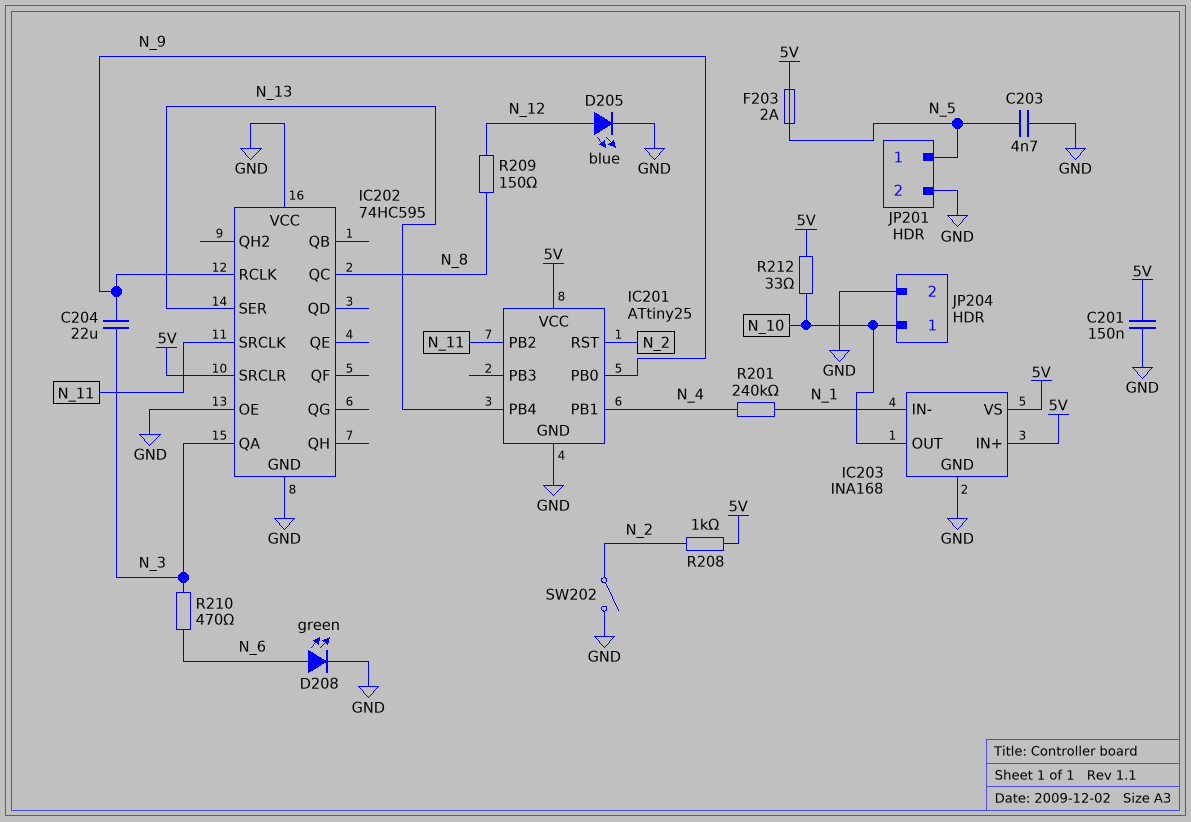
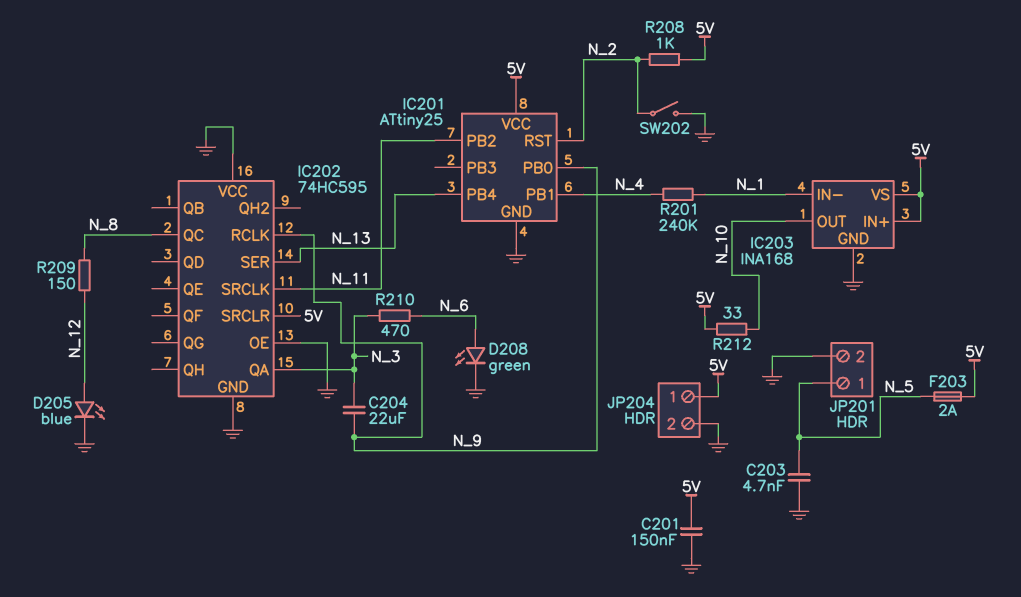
JP204 pin 1: N_10 -> 5V

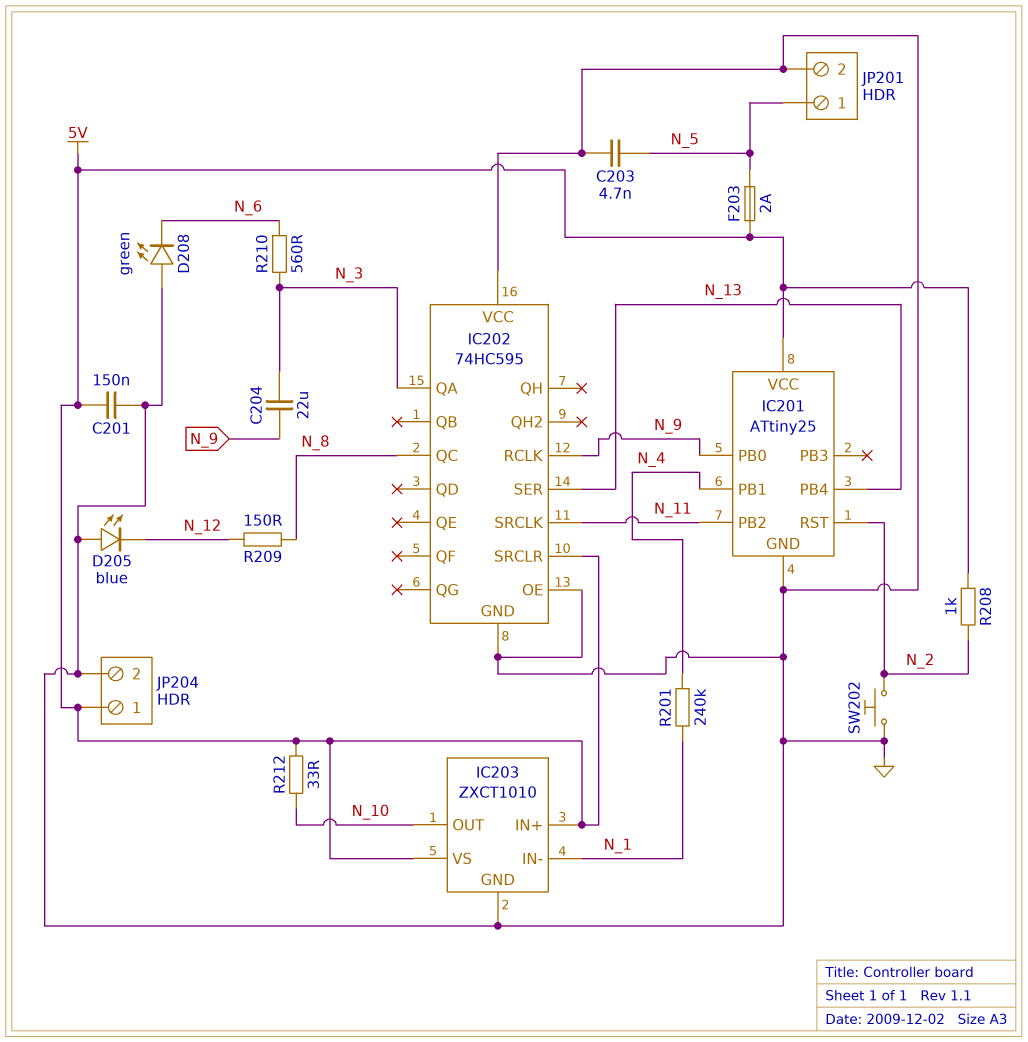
D205: LED blue (A N_12, K GND) -> LED blue (A GND, K N_12)
D208: LED green (A N_6, K GND) -> LED green (A GND, K N_6)
IC203: INA168 -> ZXCT1010
R210: 470 (N_3, N_6) -> 560 (N_3, N_6)
SW202: switch (GND, N_2) -> button (GND, N_2)

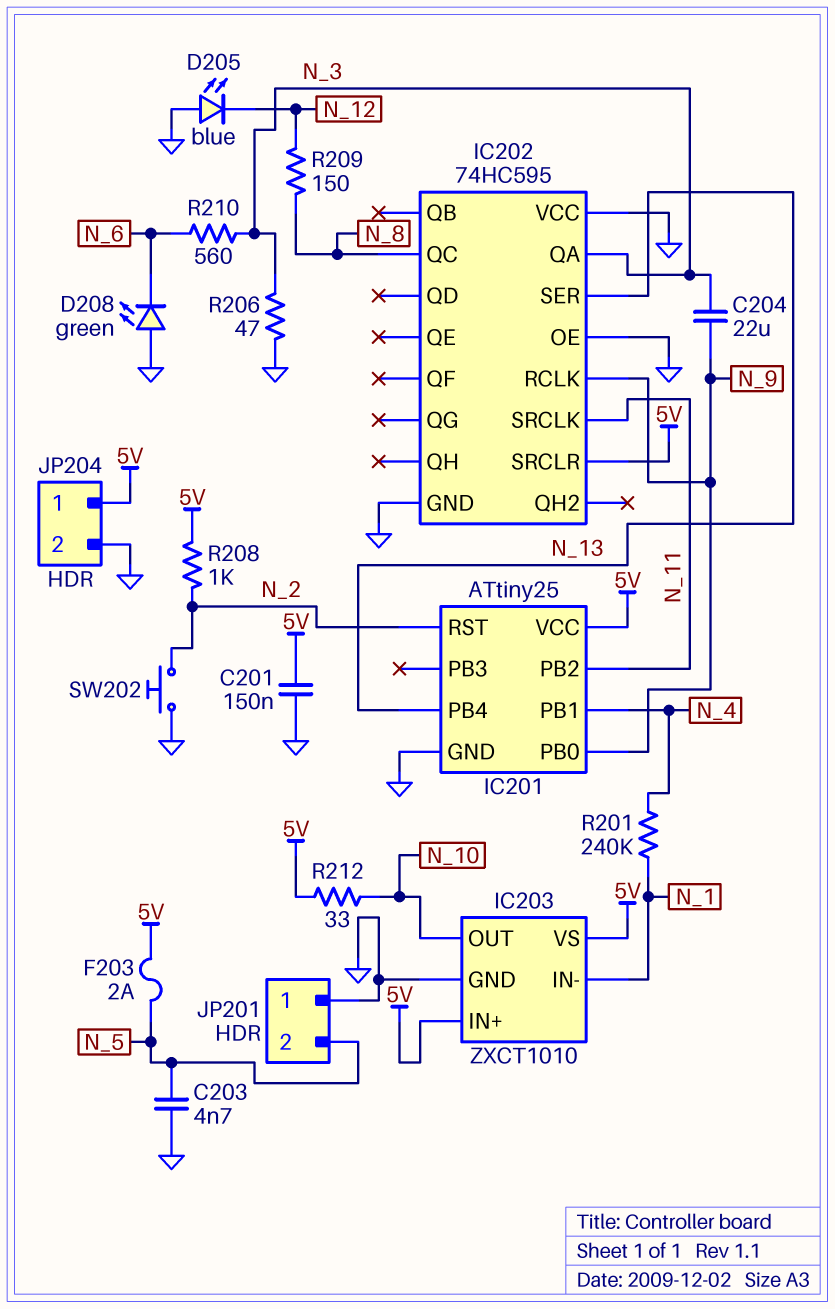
JP201 pin 1: N_5 -> GND
JP201 pin 2: GND -> N_5
R206: none -> 47 (GND, N_3)

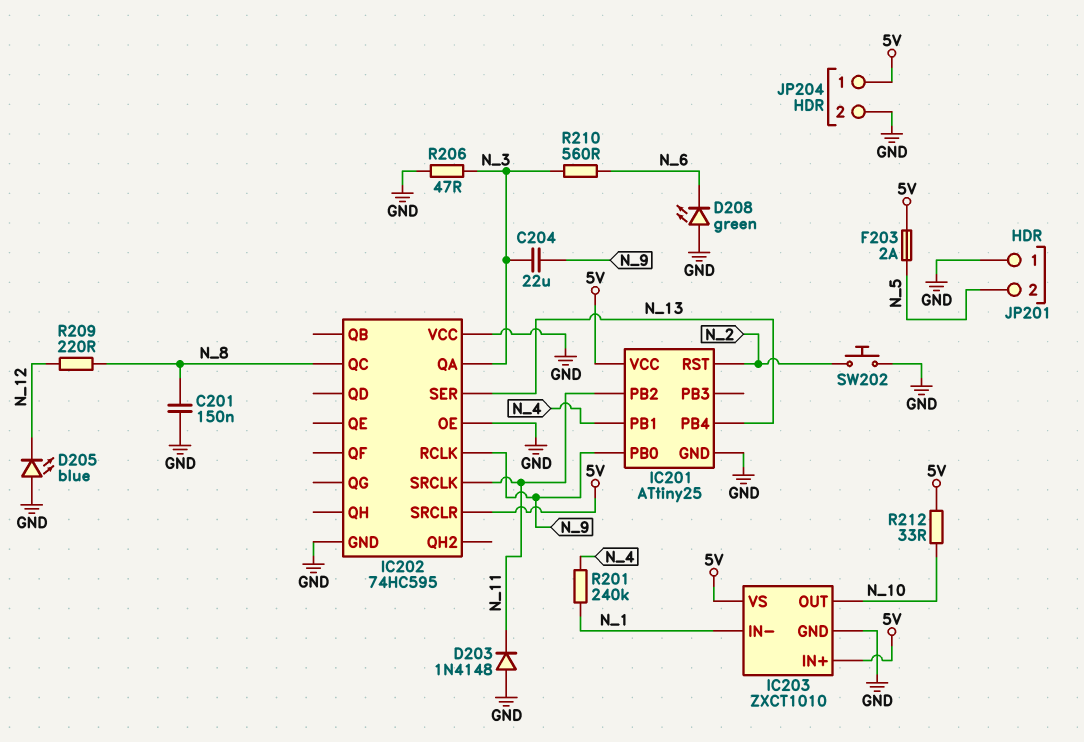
C201: 150nF (5V, GND) -> 150nF (GND, N_8)
C203: 4.7nF (GND, N_5) -> none
D203: none -> diode 1N4148 (A GND, K N_11)
R208: 1k (5V, N_2) -> none
R209: 150 (N_8, N_12) -> 220 (N_8, N_12)

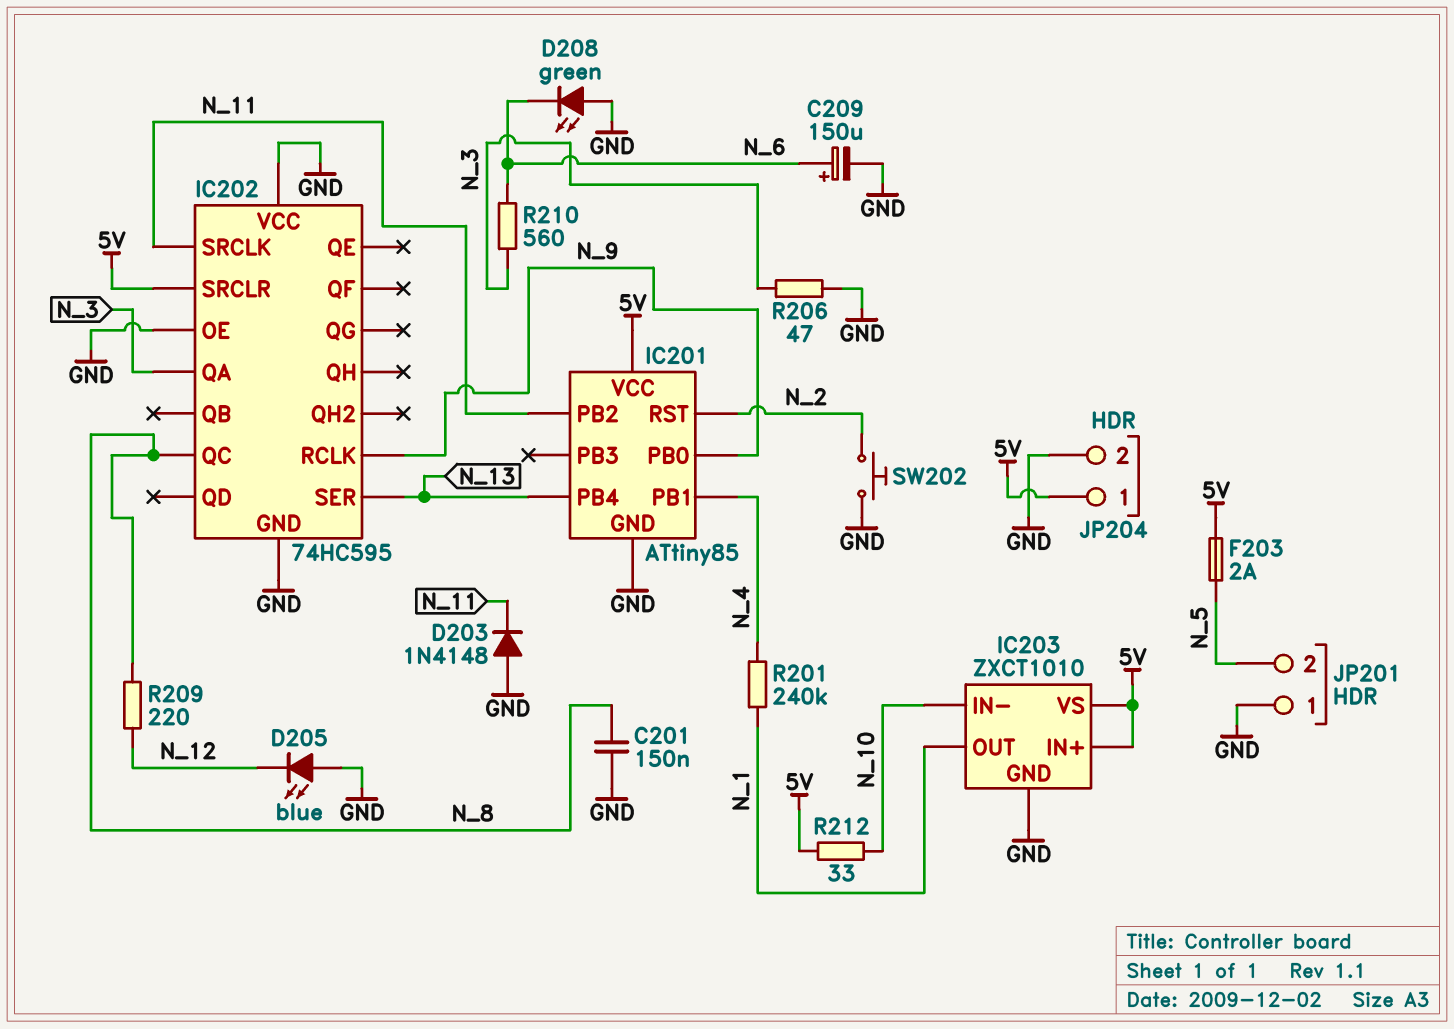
C204: 22uF (N_3, N_9) -> none
C209: none -> 150uF (plus N_6, minus GND)
IC201: ATtiny25 -> ATtiny85
IC203 pin IN-: N_1 -> N_10
IC203 pin OUT: N_10 -> N_1

